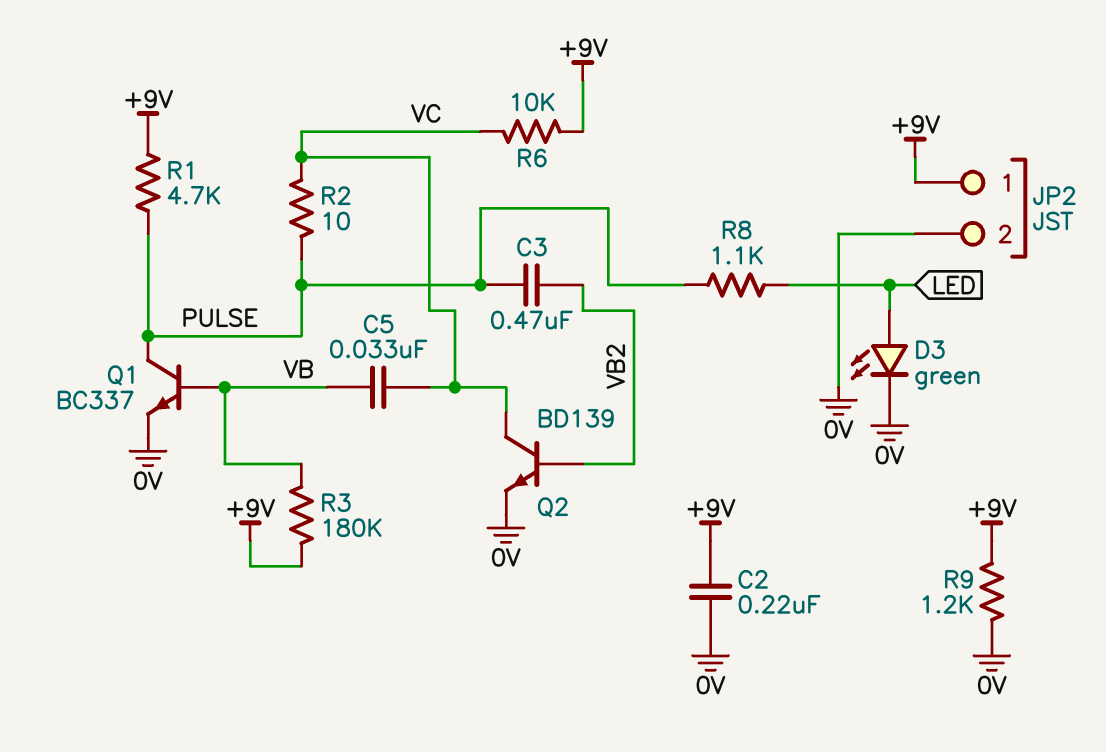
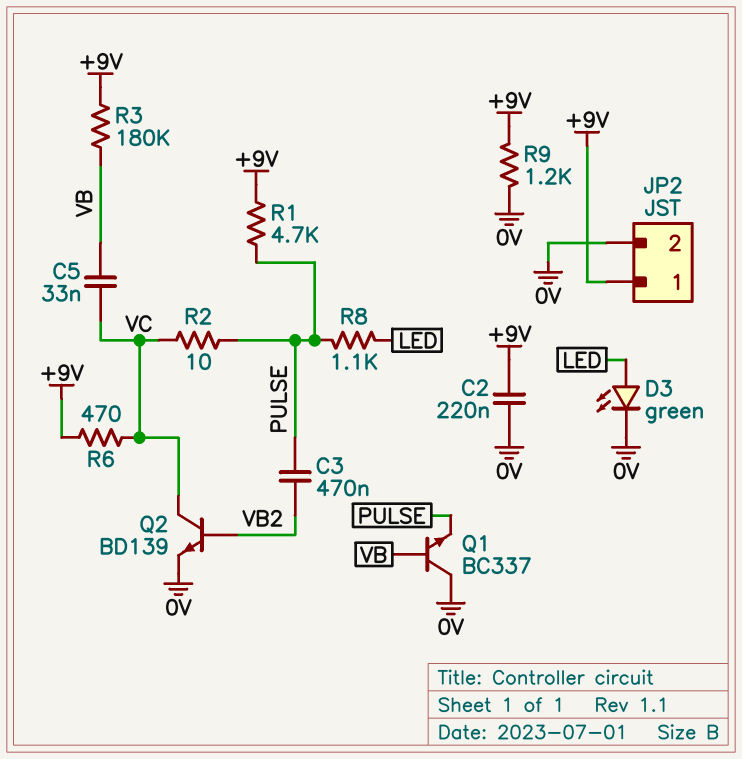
Q1: NPN BC337 (B VB, C PULSE, E 0V) -> NPN BC337 (B VB, C 0V, E PULSE)
R6: 10k (+9V, VC) -> 470 (+9V, VC)

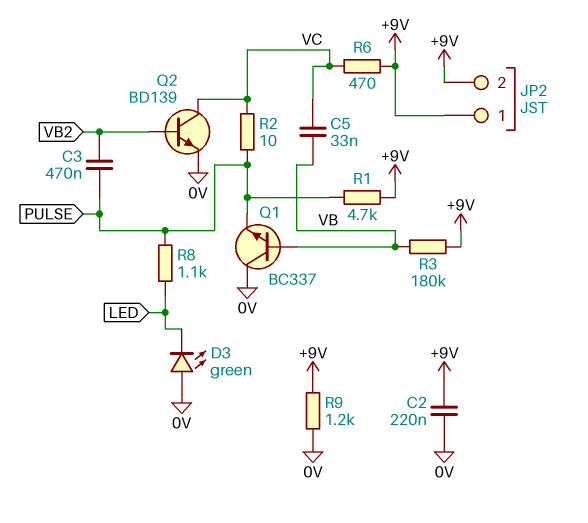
D3: LED green (A LED, K 0V) -> LED green (A 0V, K LED)
JP2 pin 2: 0V -> +9V

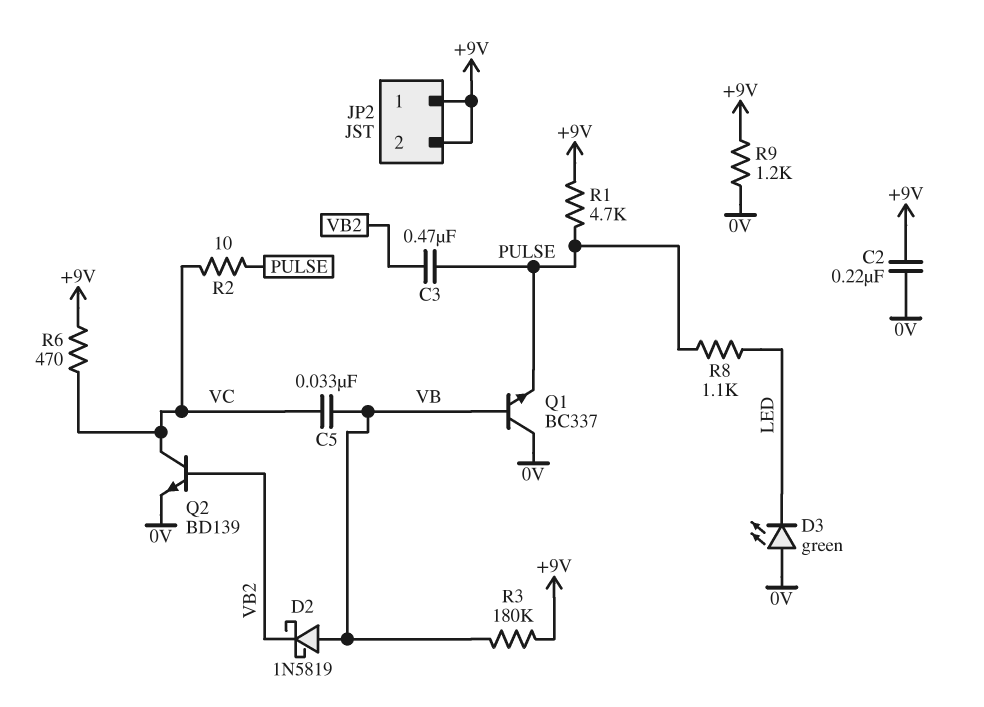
D2: none -> schottky 1N5819 (A VB, K VB2)

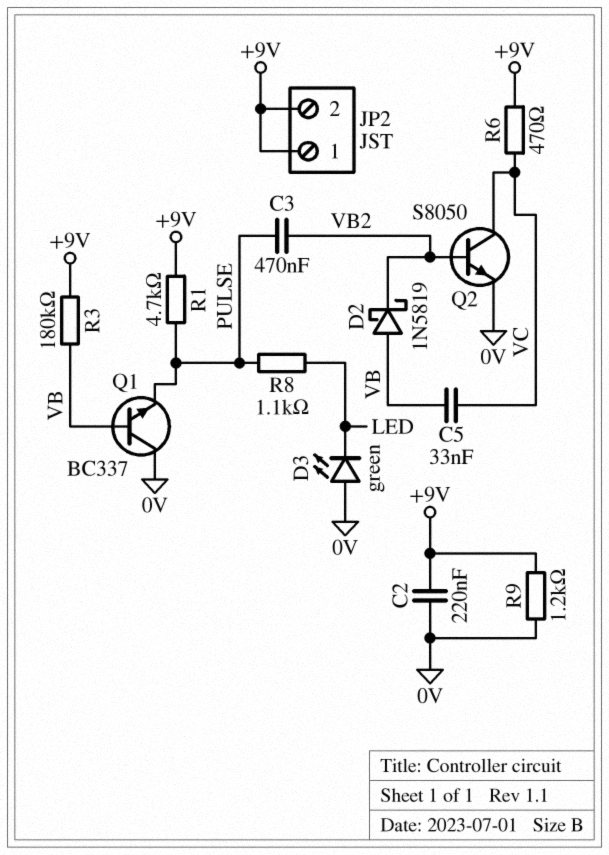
Q2: NPN BD139 (B VB2, C VC, E 0V) -> NPN S8050 (B VB2, C VC, E 0V)
R2: 10 (PULSE, VC) -> none

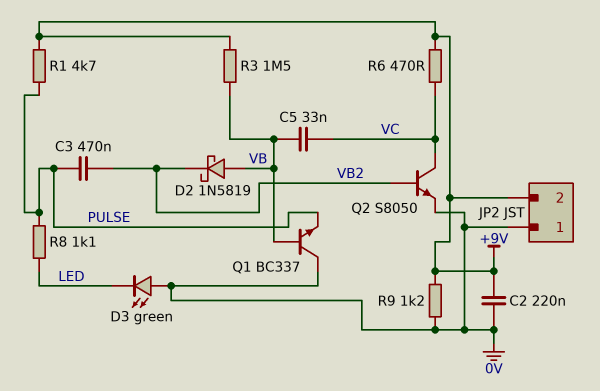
JP2 pin 1: +9V -> 0V
R3: 180k (+9V, VB) -> 1.5M (+9V, VB)

